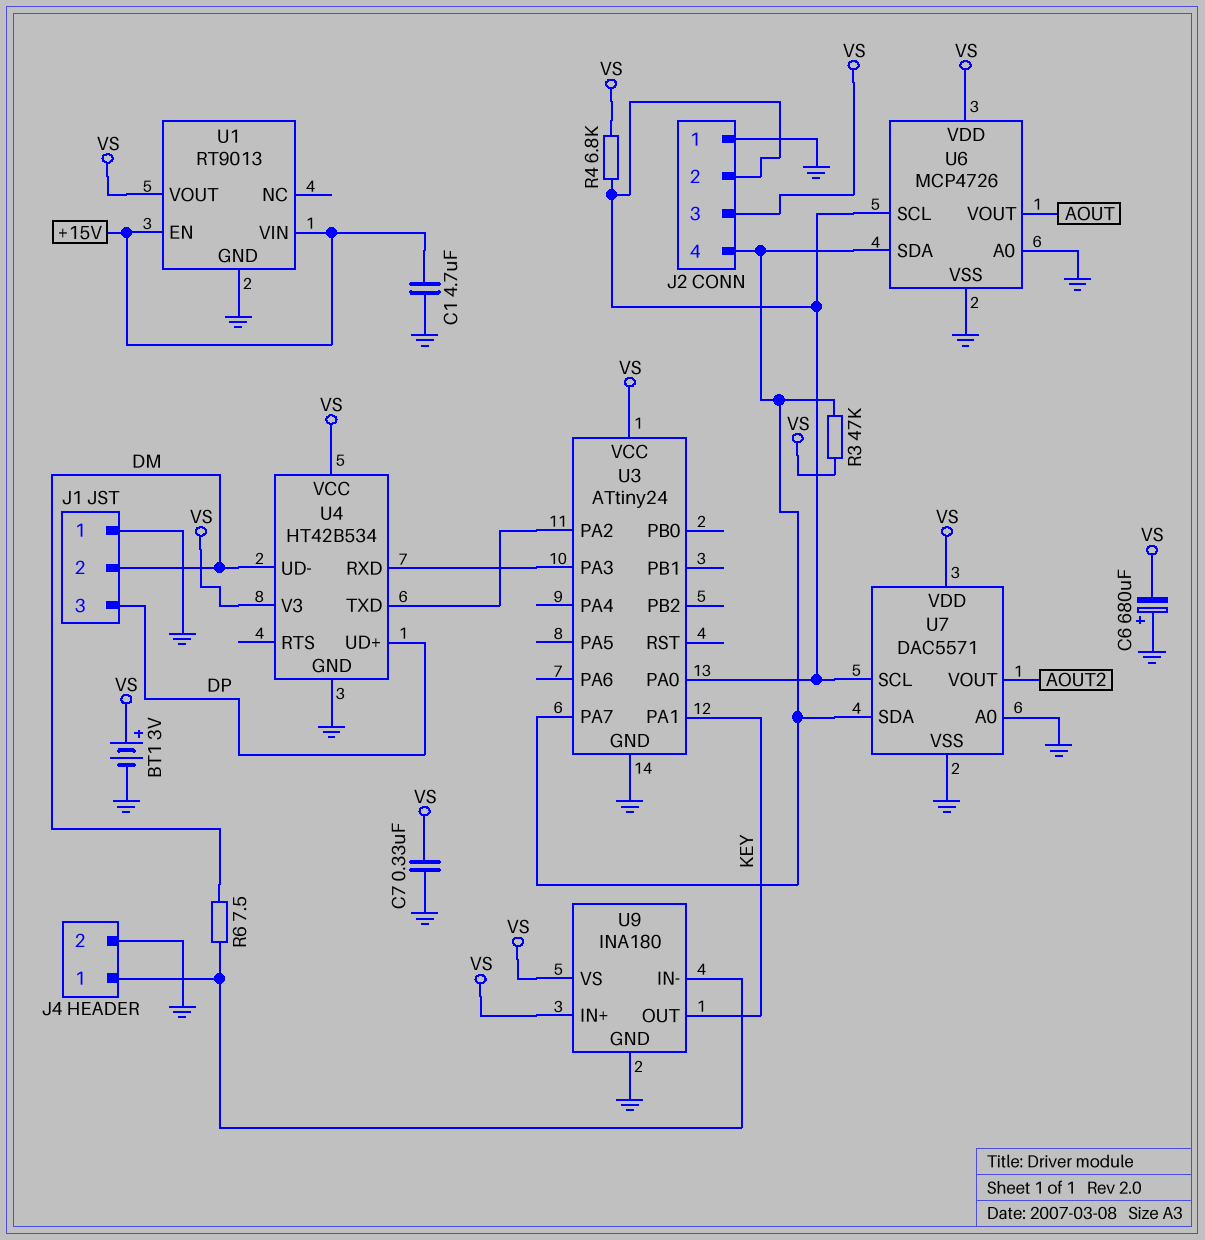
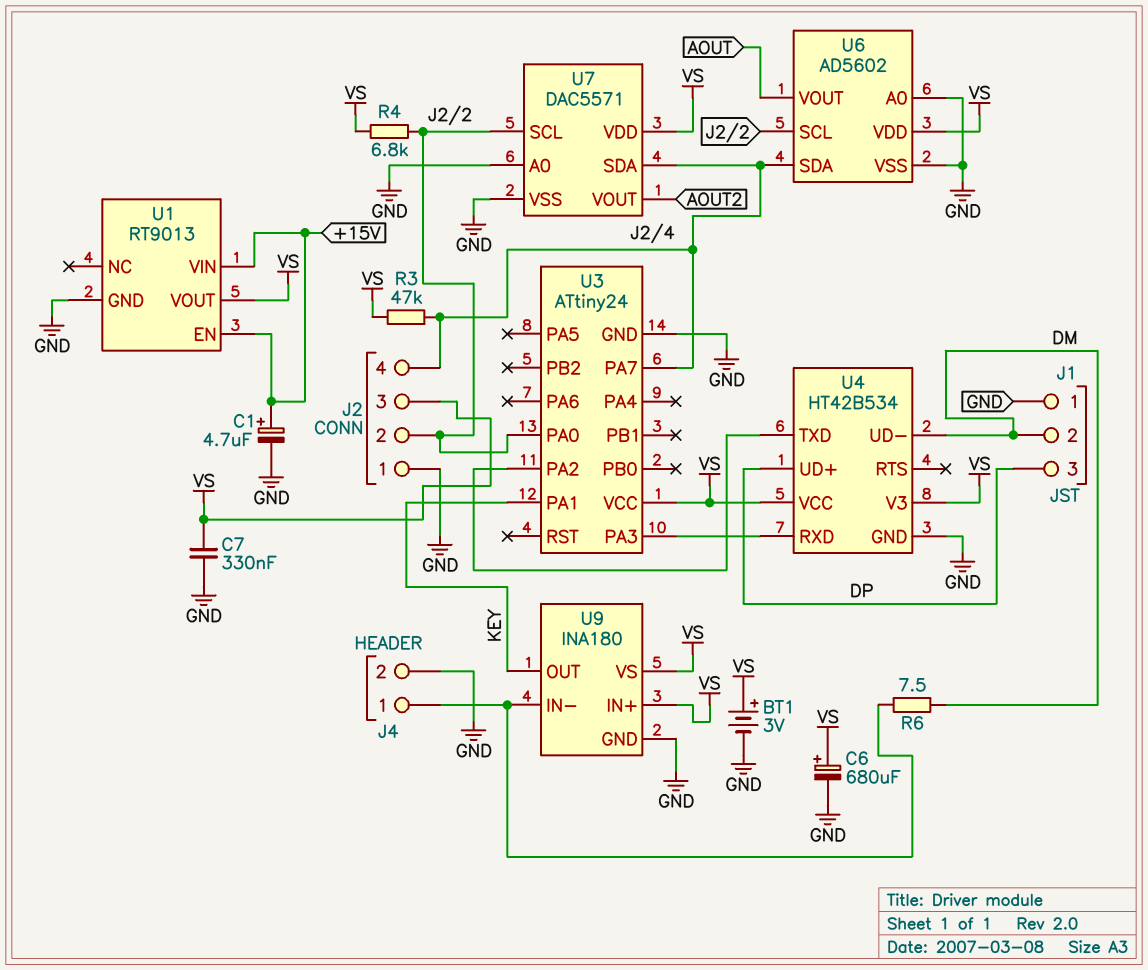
C1: 4.7uF (+15V, GND) -> 4.7uF (plus +15V, minus GND)
C6: 680uF (plus GND, minus VS) -> 680uF (plus VS, minus GND)
U6: MCP4726 -> AD5602

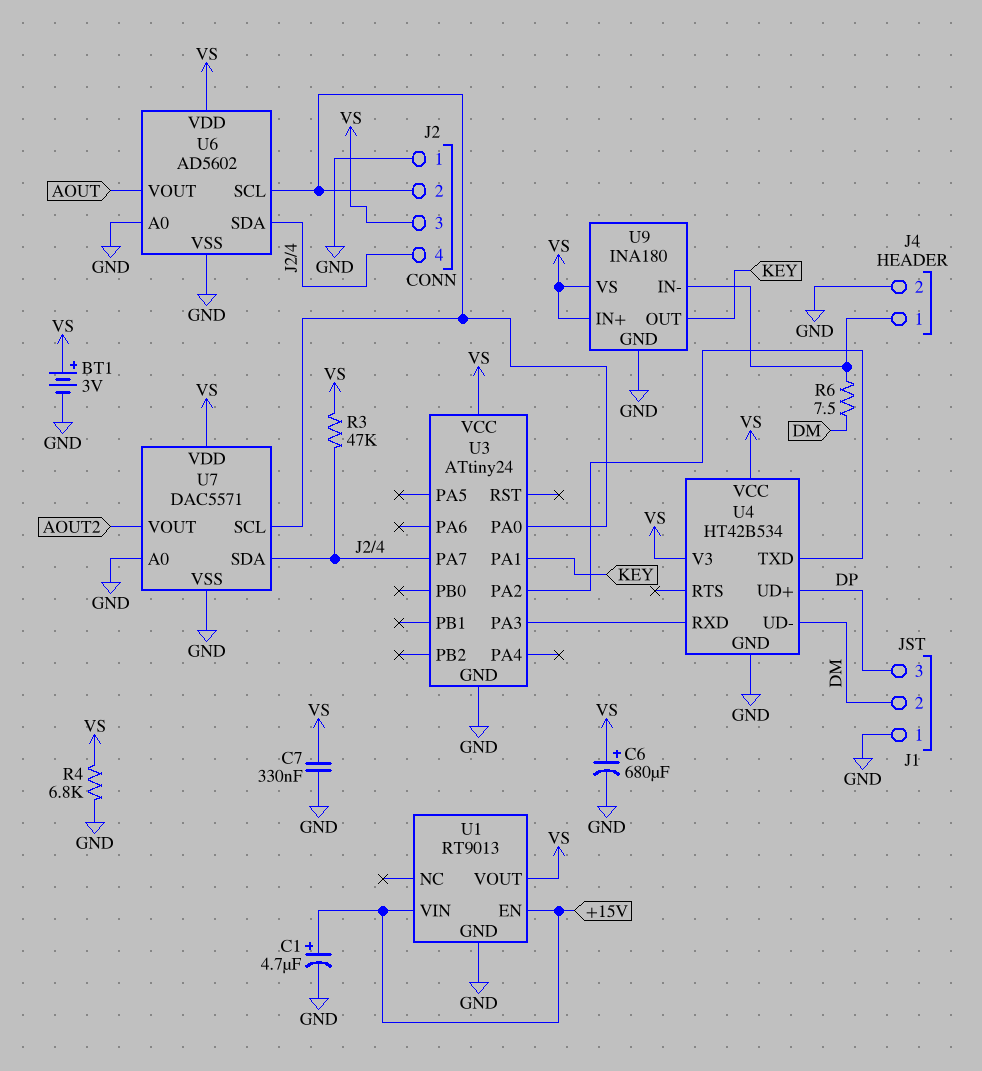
R4: 6.8k (J2/2, VS) -> 6.8k (GND, VS)

